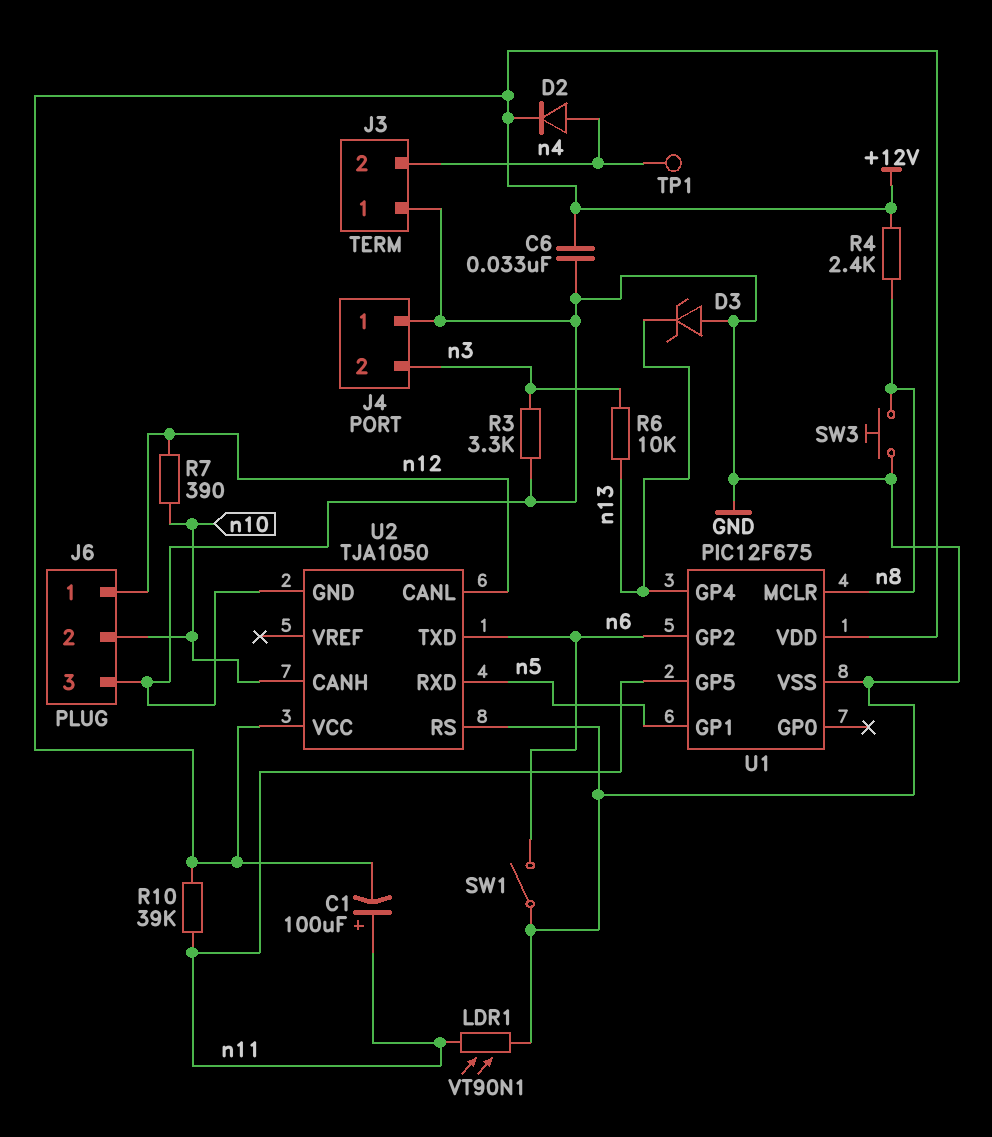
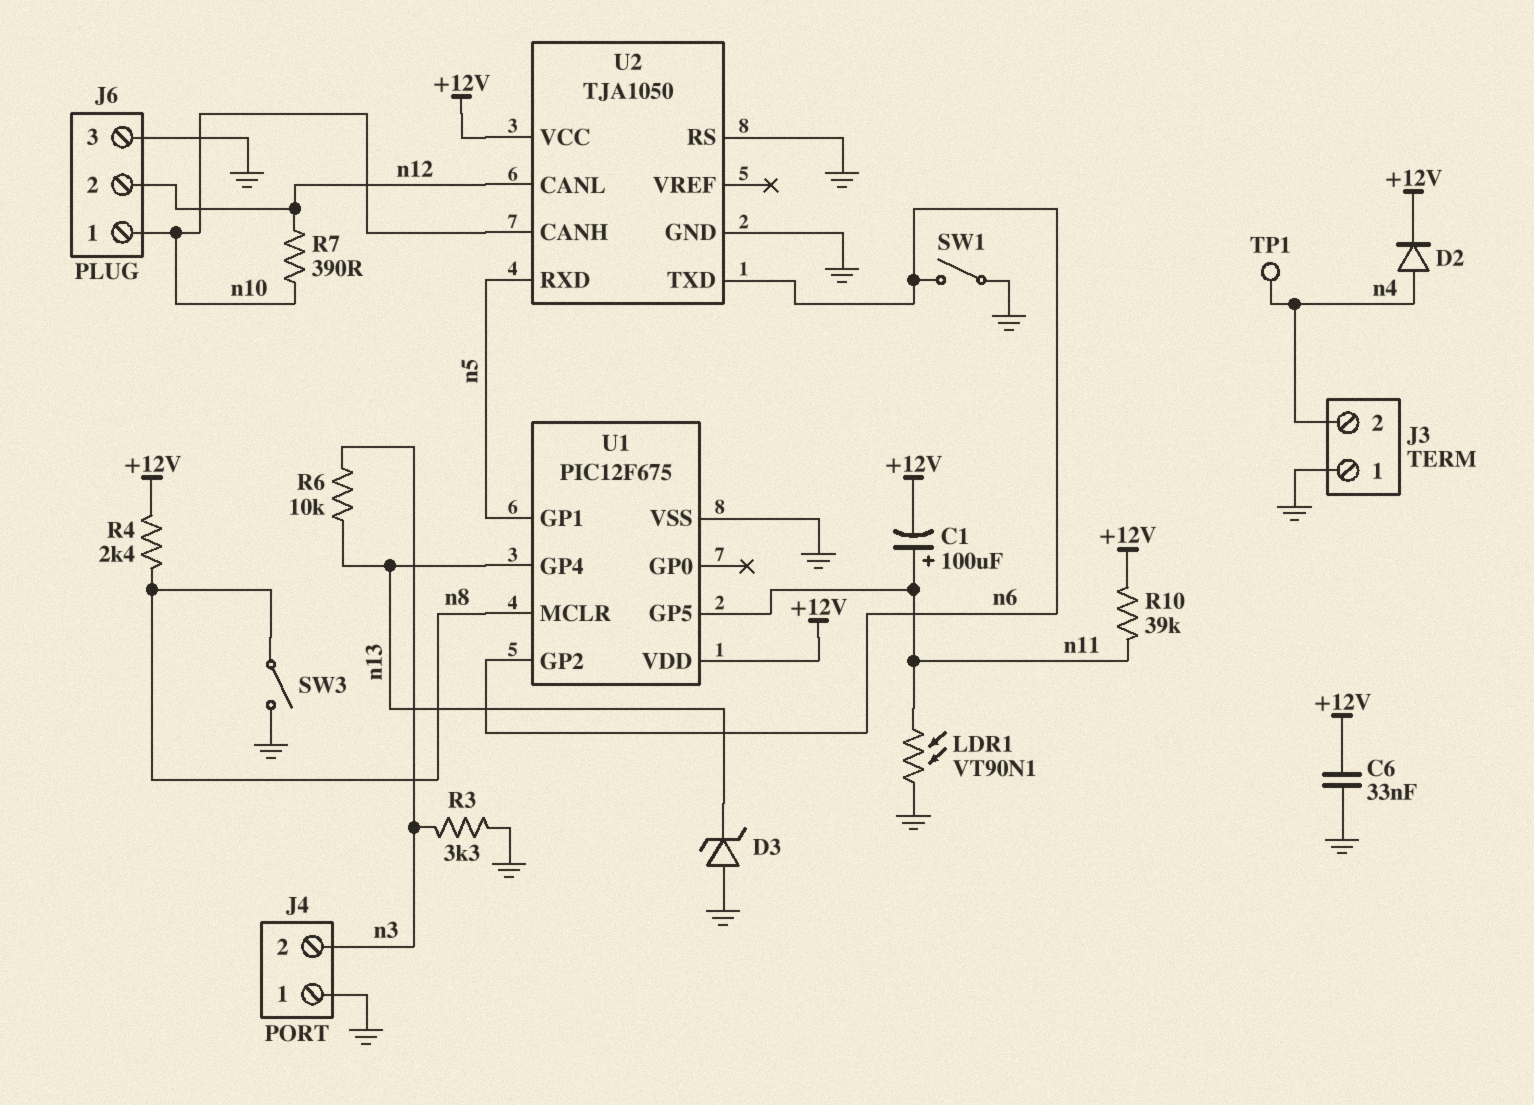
J6 pin 1: n12 -> n10
J6 pin 2: n10 -> n12
SW3: button (GND, n8) -> switch (GND, n8)

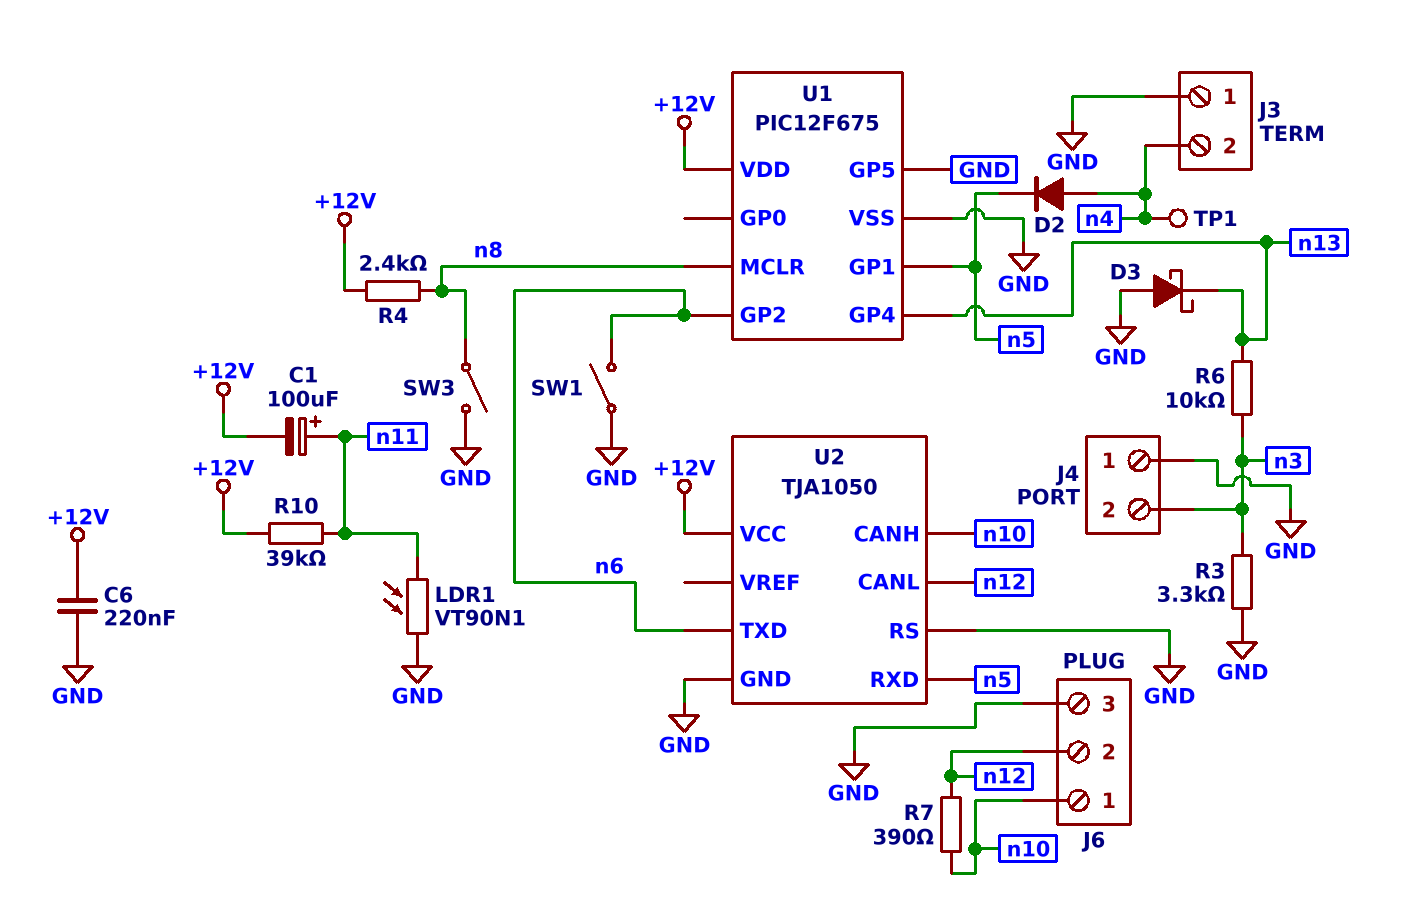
C6: 33nF (+12V, GND) -> 220nF (+12V, GND)
D2: diode (A n4, K +12V) -> diode (A n4, K n5)
D3: zener (A GND, K n13) -> schottky (A GND, K n13)
U1 pin GP5: n11 -> GND

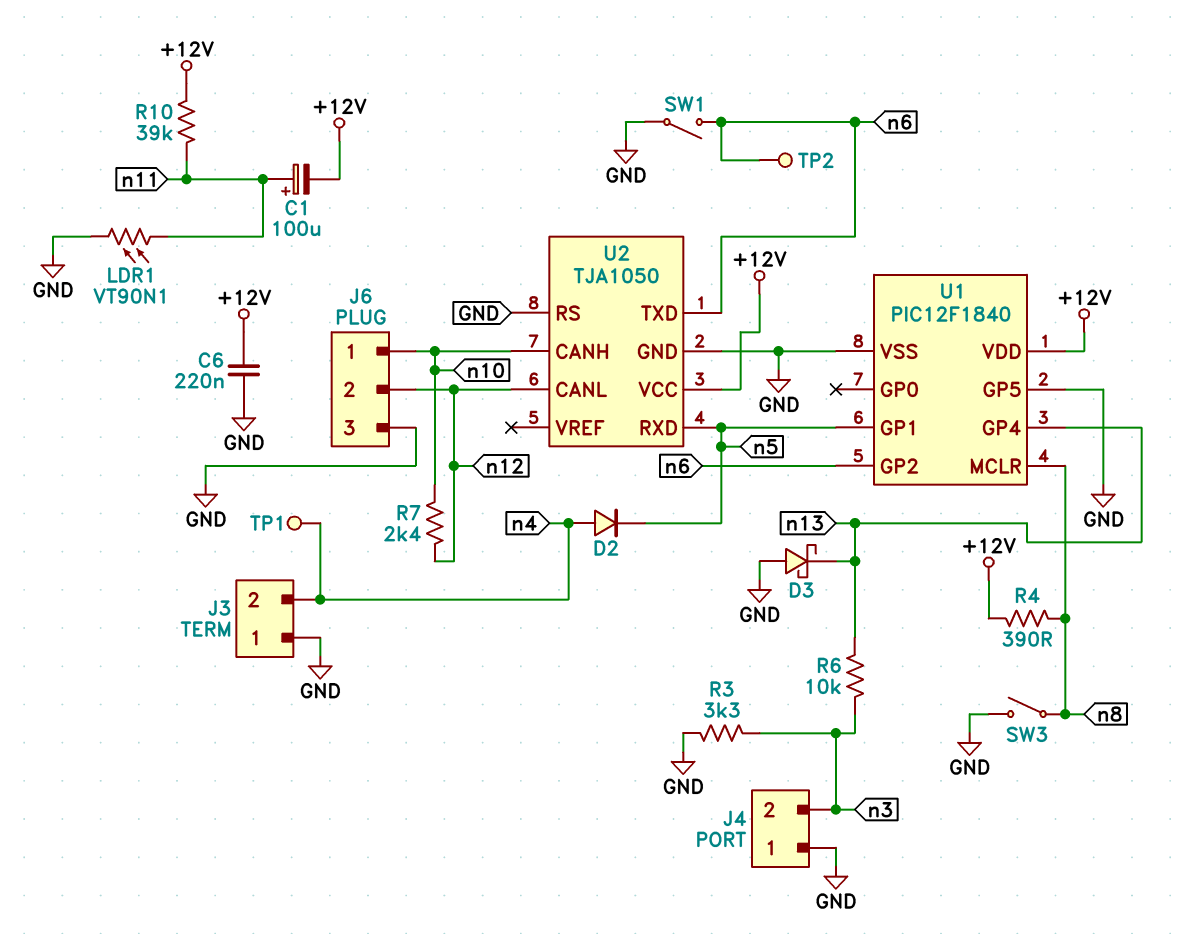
R4: 2.4k (+12V, n8) -> 390 (+12V, n8)
R7: 390 (n10, n12) -> 2.4k (n10, n12)
TP2: none -> test point (n6)
U1: PIC12F675 -> PIC12F1840

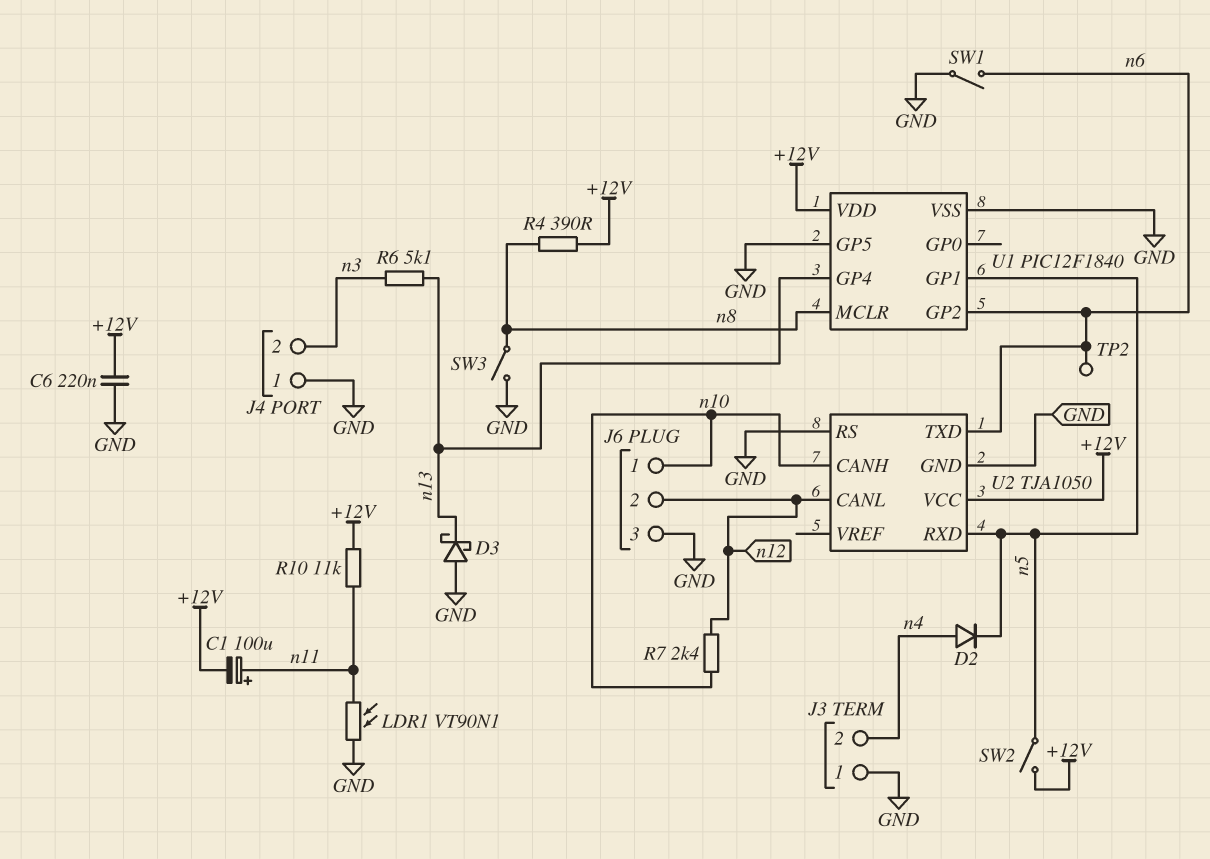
R3: 3.3k (GND, n3) -> none
R6: 10k (n3, n13) -> 5.1k (n3, n13)
R10: 39k (+12V, n11) -> 11k (+12V, n11)
SW2: none -> switch (+12V, n5)
TP1: test point (n4) -> none

